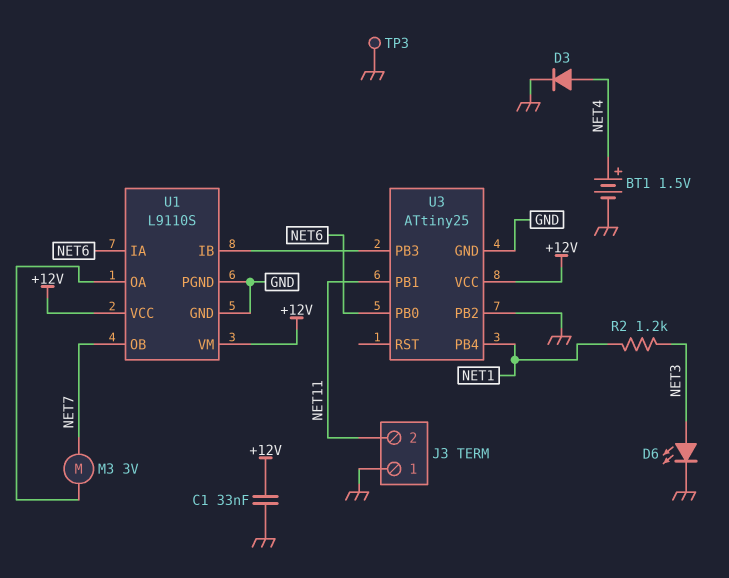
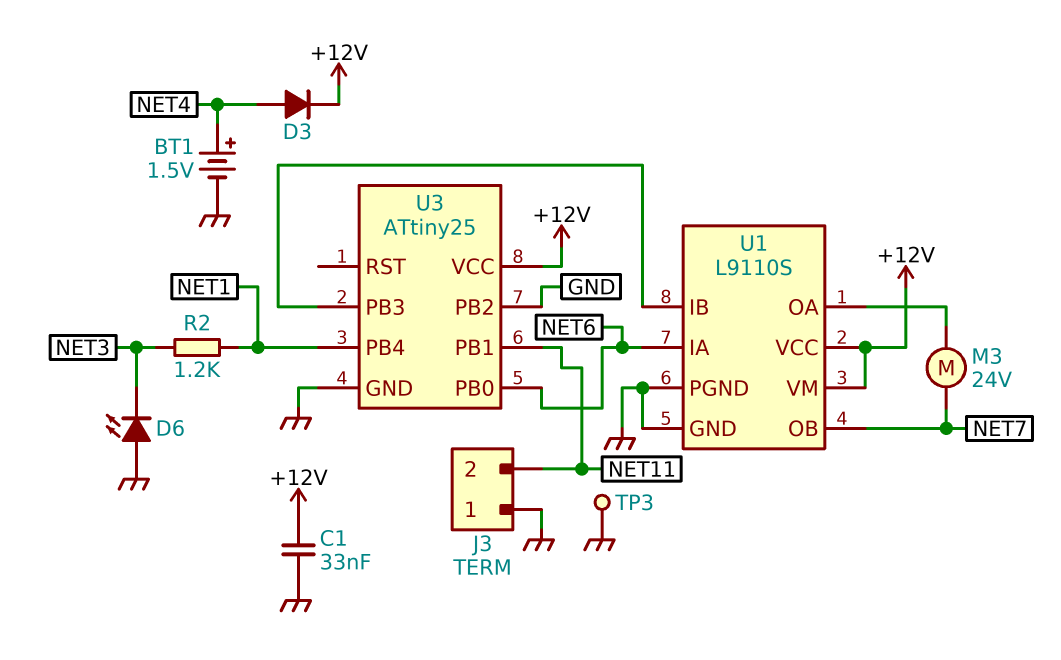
D3: diode (A NET4, K GND) -> diode (A NET4, K +12V)
D6: LED (A NET3, K GND) -> LED (A GND, K NET3)
M3: motor 3V (NET7, U1/OA) -> motor 24V (NET7, U1/OA)

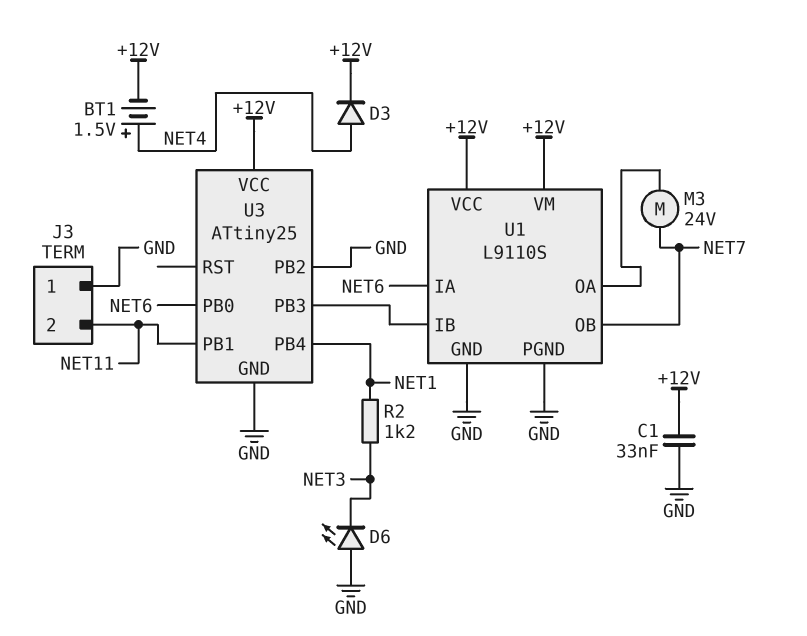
BT1: 1.5V (plus NET4, minus GND) -> 1.5V (plus NET4, minus +12V)
TP3: test point (GND) -> none

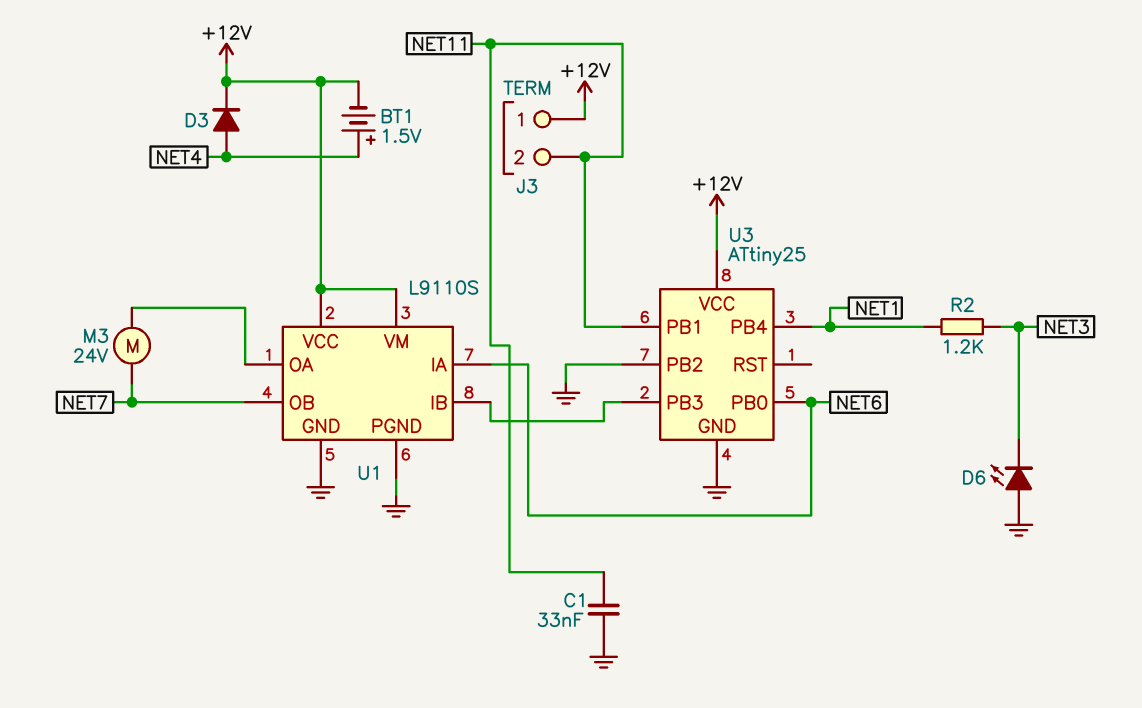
C1: 33nF (+12V, GND) -> 33nF (GND, NET11)
J3 pin 1: GND -> +12V

